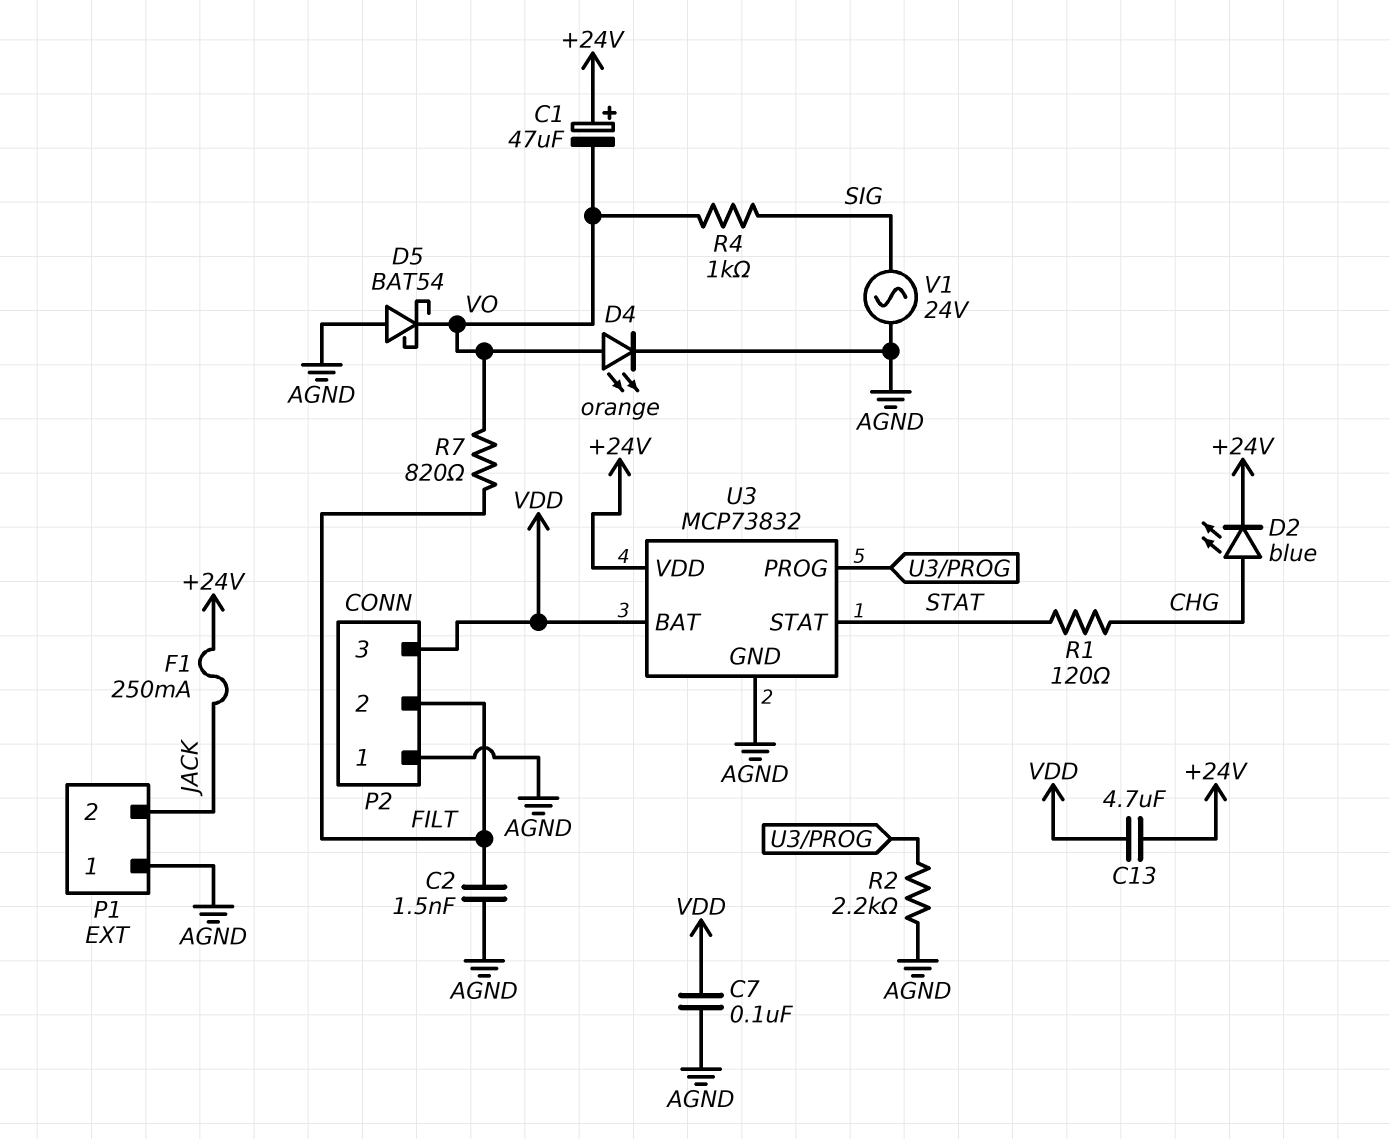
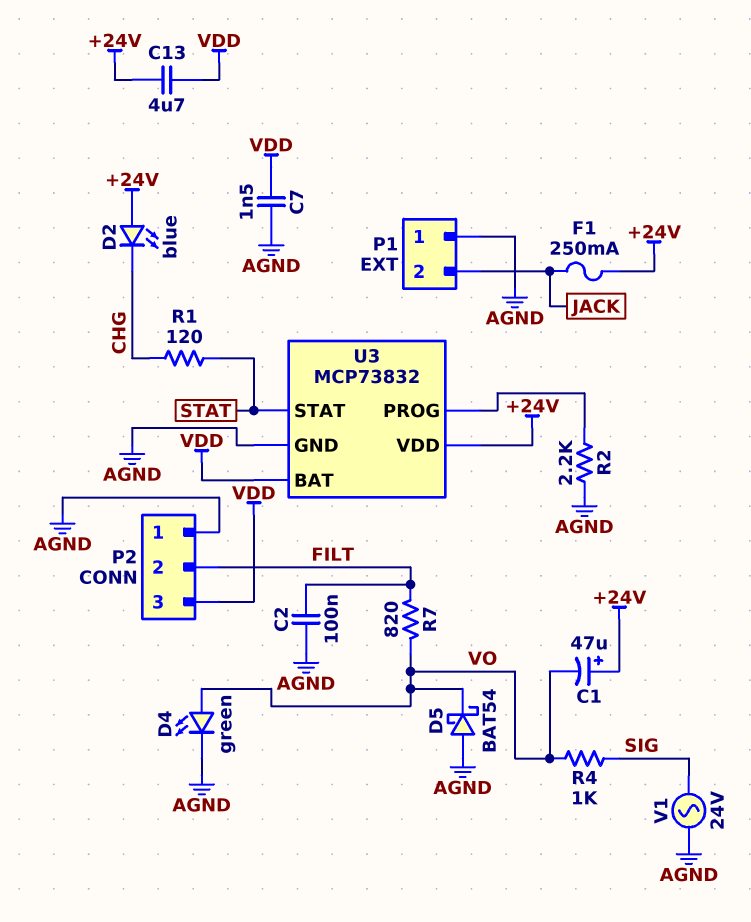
C2: 1.5nF (AGND, FILT) -> 100nF (AGND, FILT)
C7: 100nF (AGND, VDD) -> 1.5nF (AGND, VDD)
D2: LED blue (A CHG, K +24V) -> LED blue (A +24V, K CHG)
D4: LED orange (A VO, K AGND) -> LED green (A VO, K AGND)

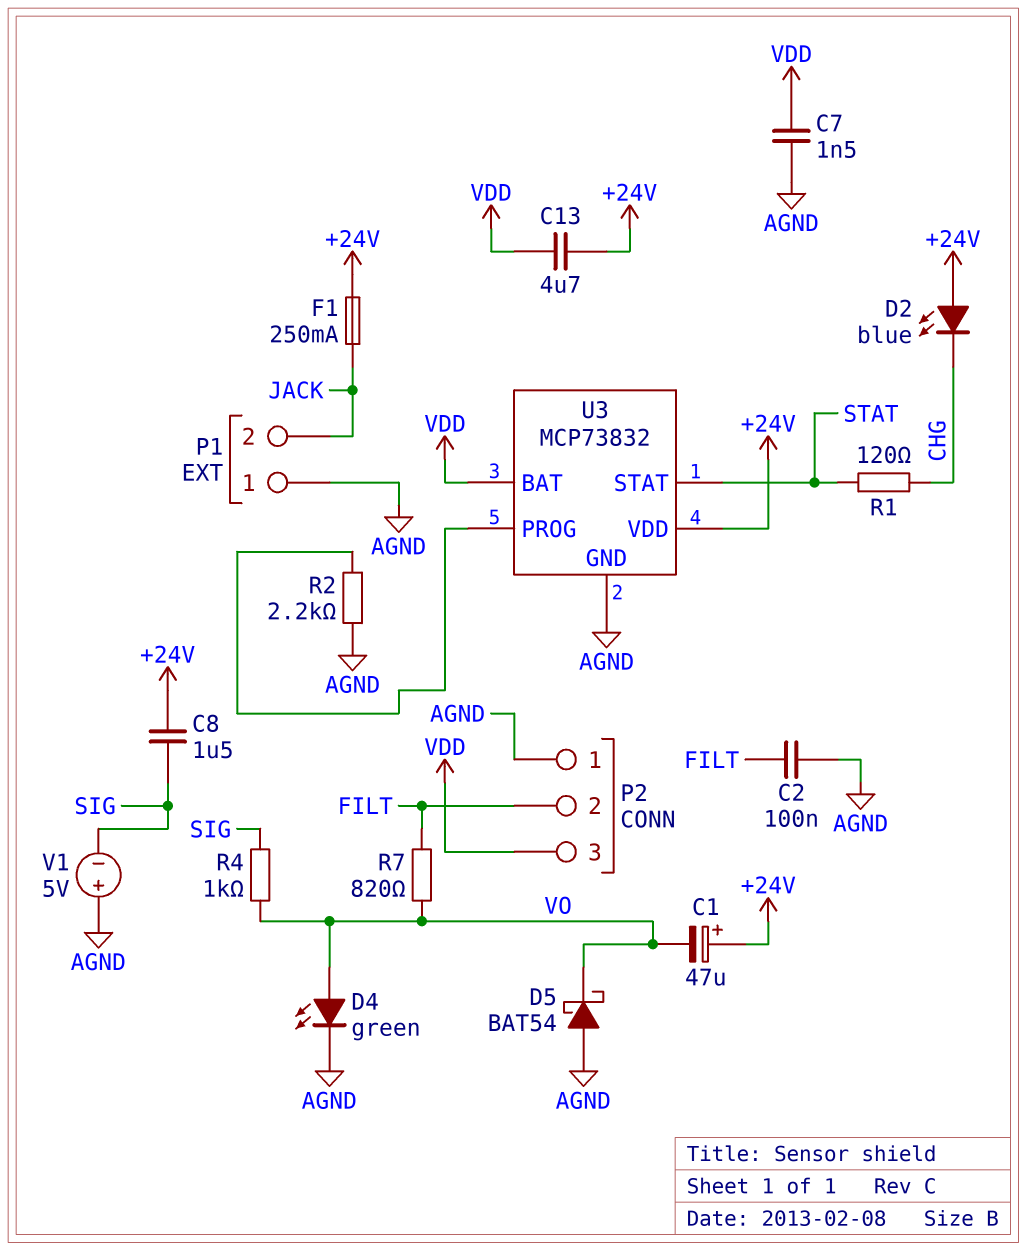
C8: none -> 1.5uF (+24V, SIG)
V1: AC 24V (AGND, SIG) -> 5V (plus AGND, minus SIG)

